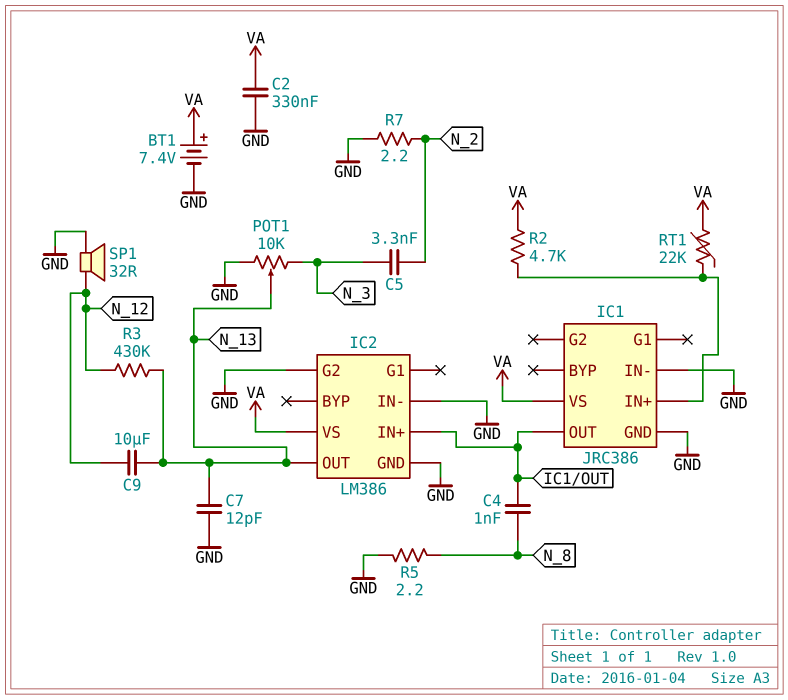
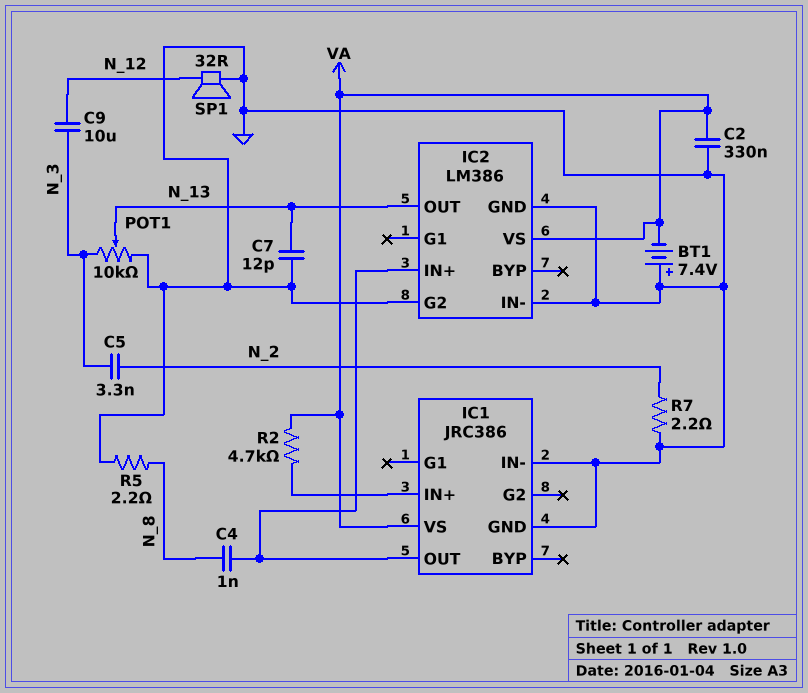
BT1: 7.4V (plus VA, minus GND) -> 7.4V (plus GND, minus VA)
C9: 10uF (N_12, N_13) -> 10uF (N_3, N_12)
R3: 430k (N_12, N_13) -> none
RT1: 22k (IC1/IN+, VA) -> none

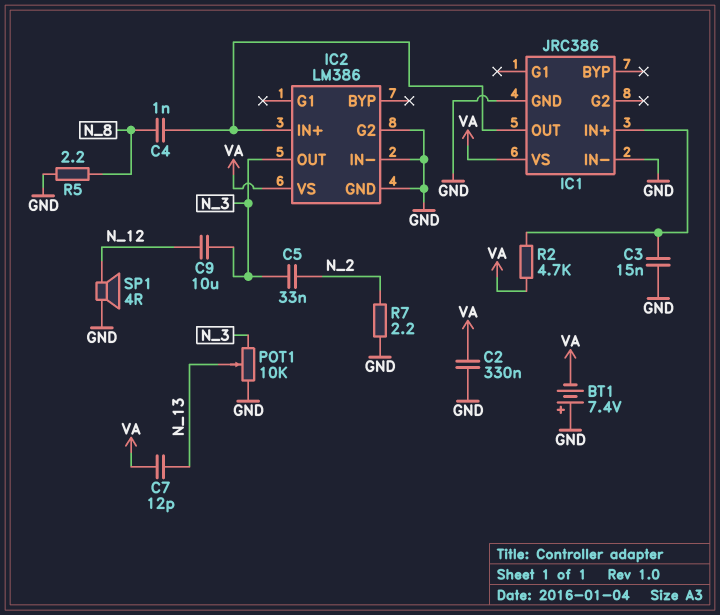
C3: none -> 15nF (GND, IC1/IN+)
C5: 3.3nF (N_2, N_3) -> 33nF (N_2, N_3)
C7: 12pF (GND, N_13) -> 12pF (N_13, VA)
IC2 pin OUT: N_13 -> N_3
SP1: speaker 32R (GND, N_12) -> speaker 4R (GND, N_12)

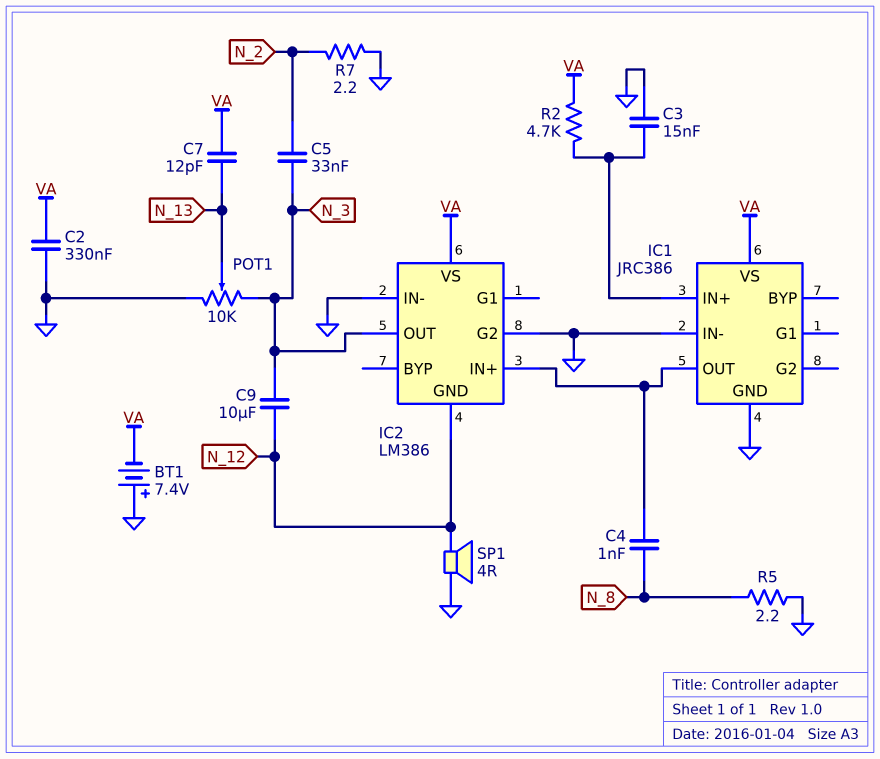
IC2 pin GND: GND -> N_12

